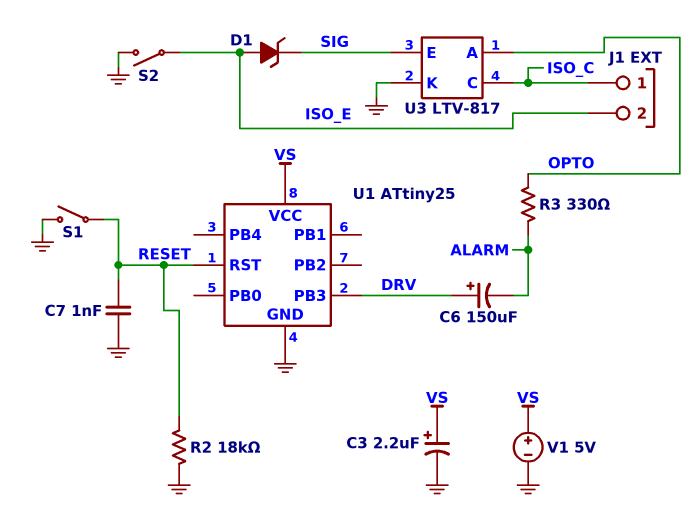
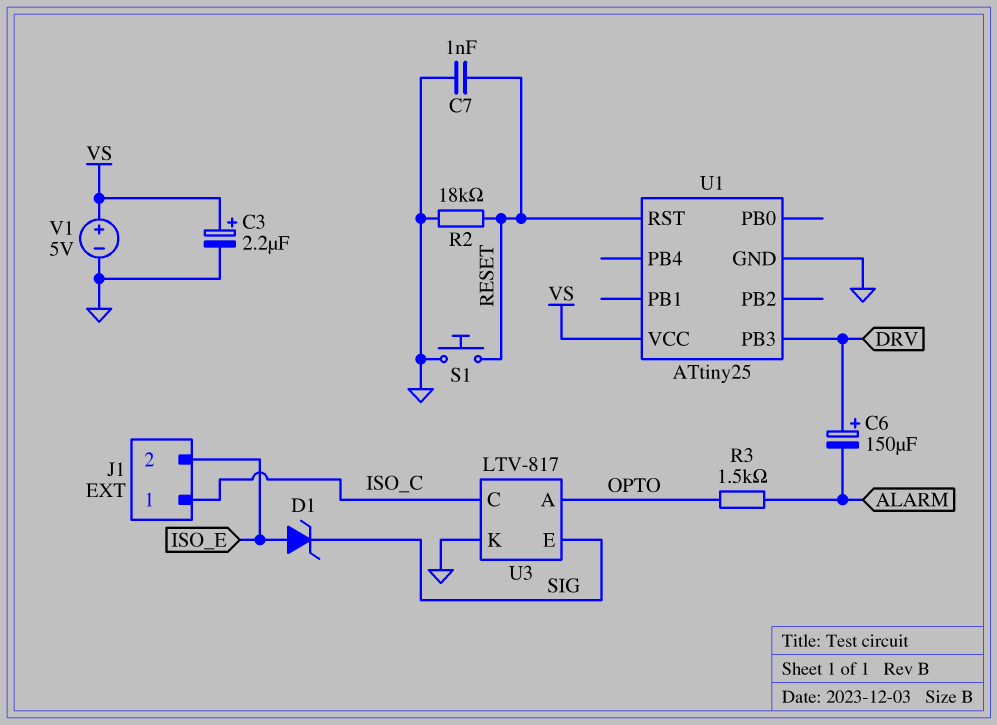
R3: 330 (ALARM, OPTO) -> 1.5k (ALARM, OPTO)
S1: switch (GND, RESET) -> button (GND, RESET)
S2: switch (GND, ISO_E) -> none

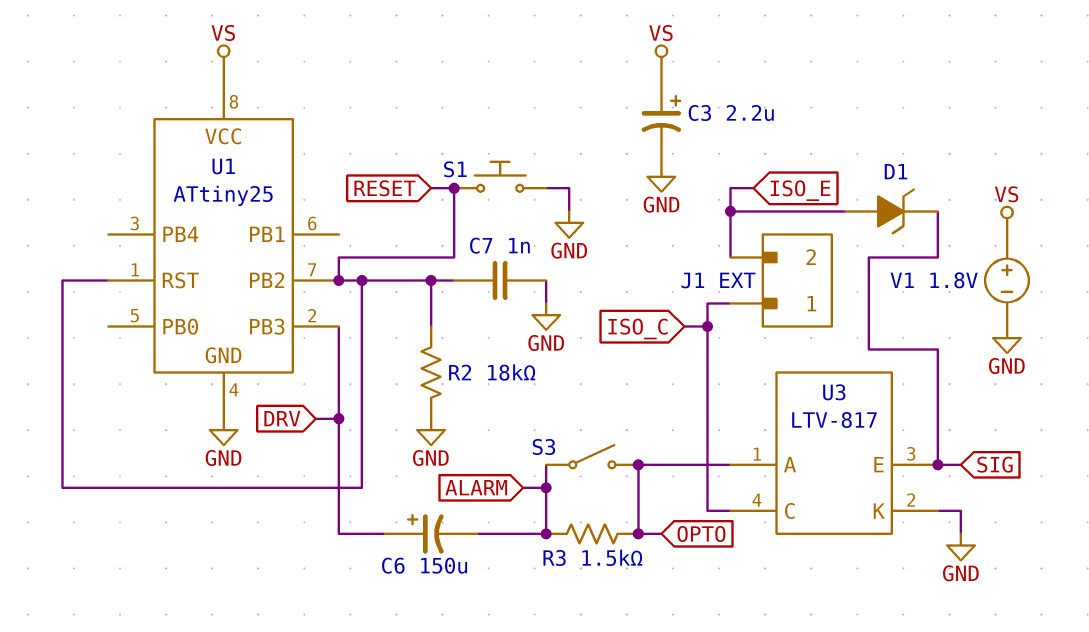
S3: none -> switch (ALARM, OPTO)
U1 pin PB2: none -> RESET
V1: 5V (plus VS, minus GND) -> 1.8V (plus VS, minus GND)

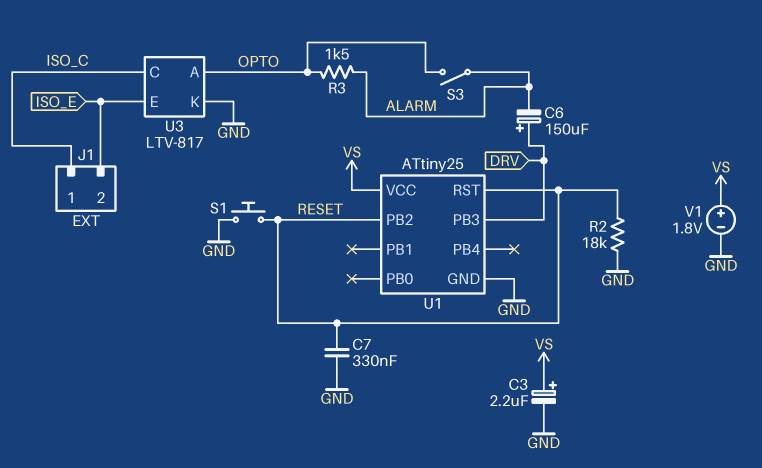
C7: 1nF (GND, RESET) -> 330nF (GND, RESET)
D1: zener (A ISO_E, K SIG) -> none
U3 pin E: SIG -> ISO_E

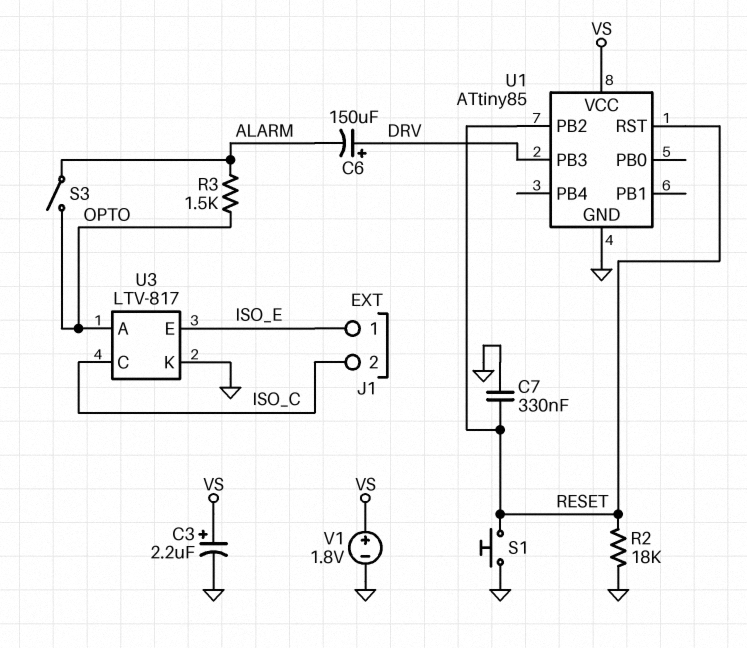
J1 pin 1: ISO_C -> ISO_E
J1 pin 2: ISO_E -> ISO_C
U1: ATtiny25 -> ATtiny85

